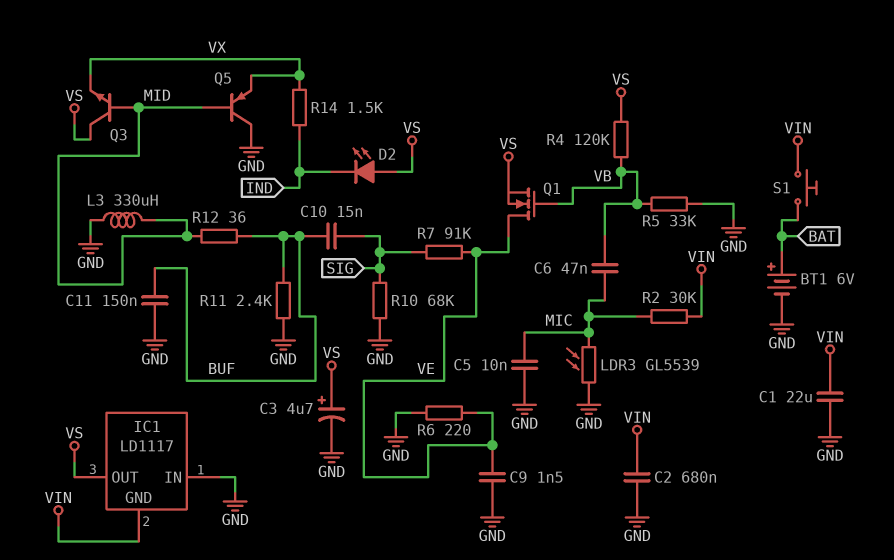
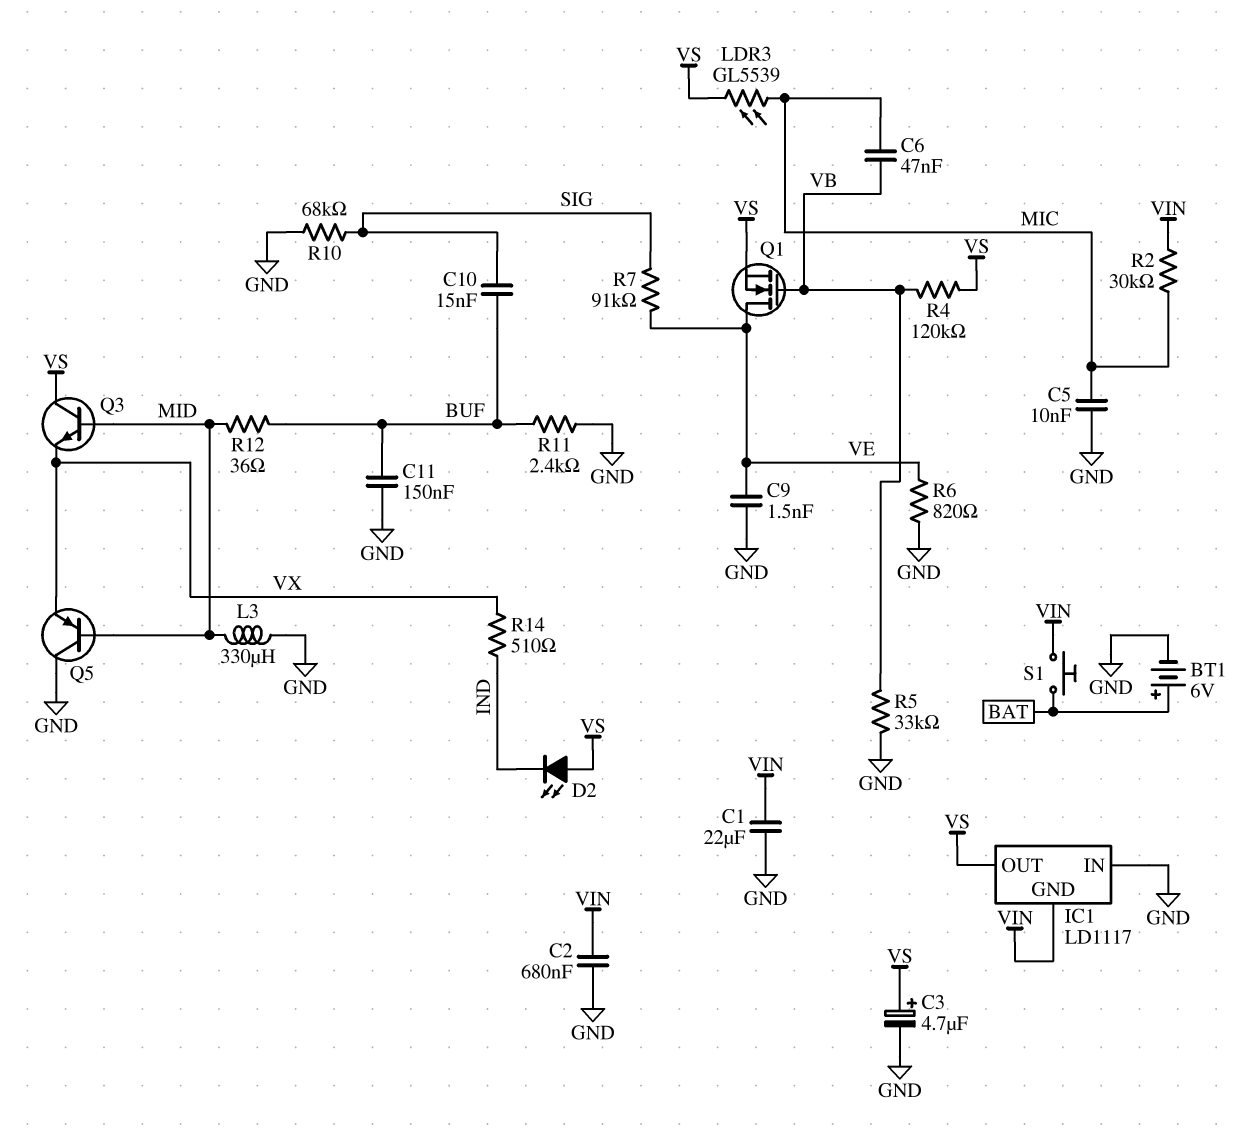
LDR3: GL5539 (GND, MIC) -> GL5539 (MIC, VS)
R6: 220 (GND, VE) -> 820 (GND, VE)
R14: 1.5k (IND, VX) -> 510 (IND, VX)

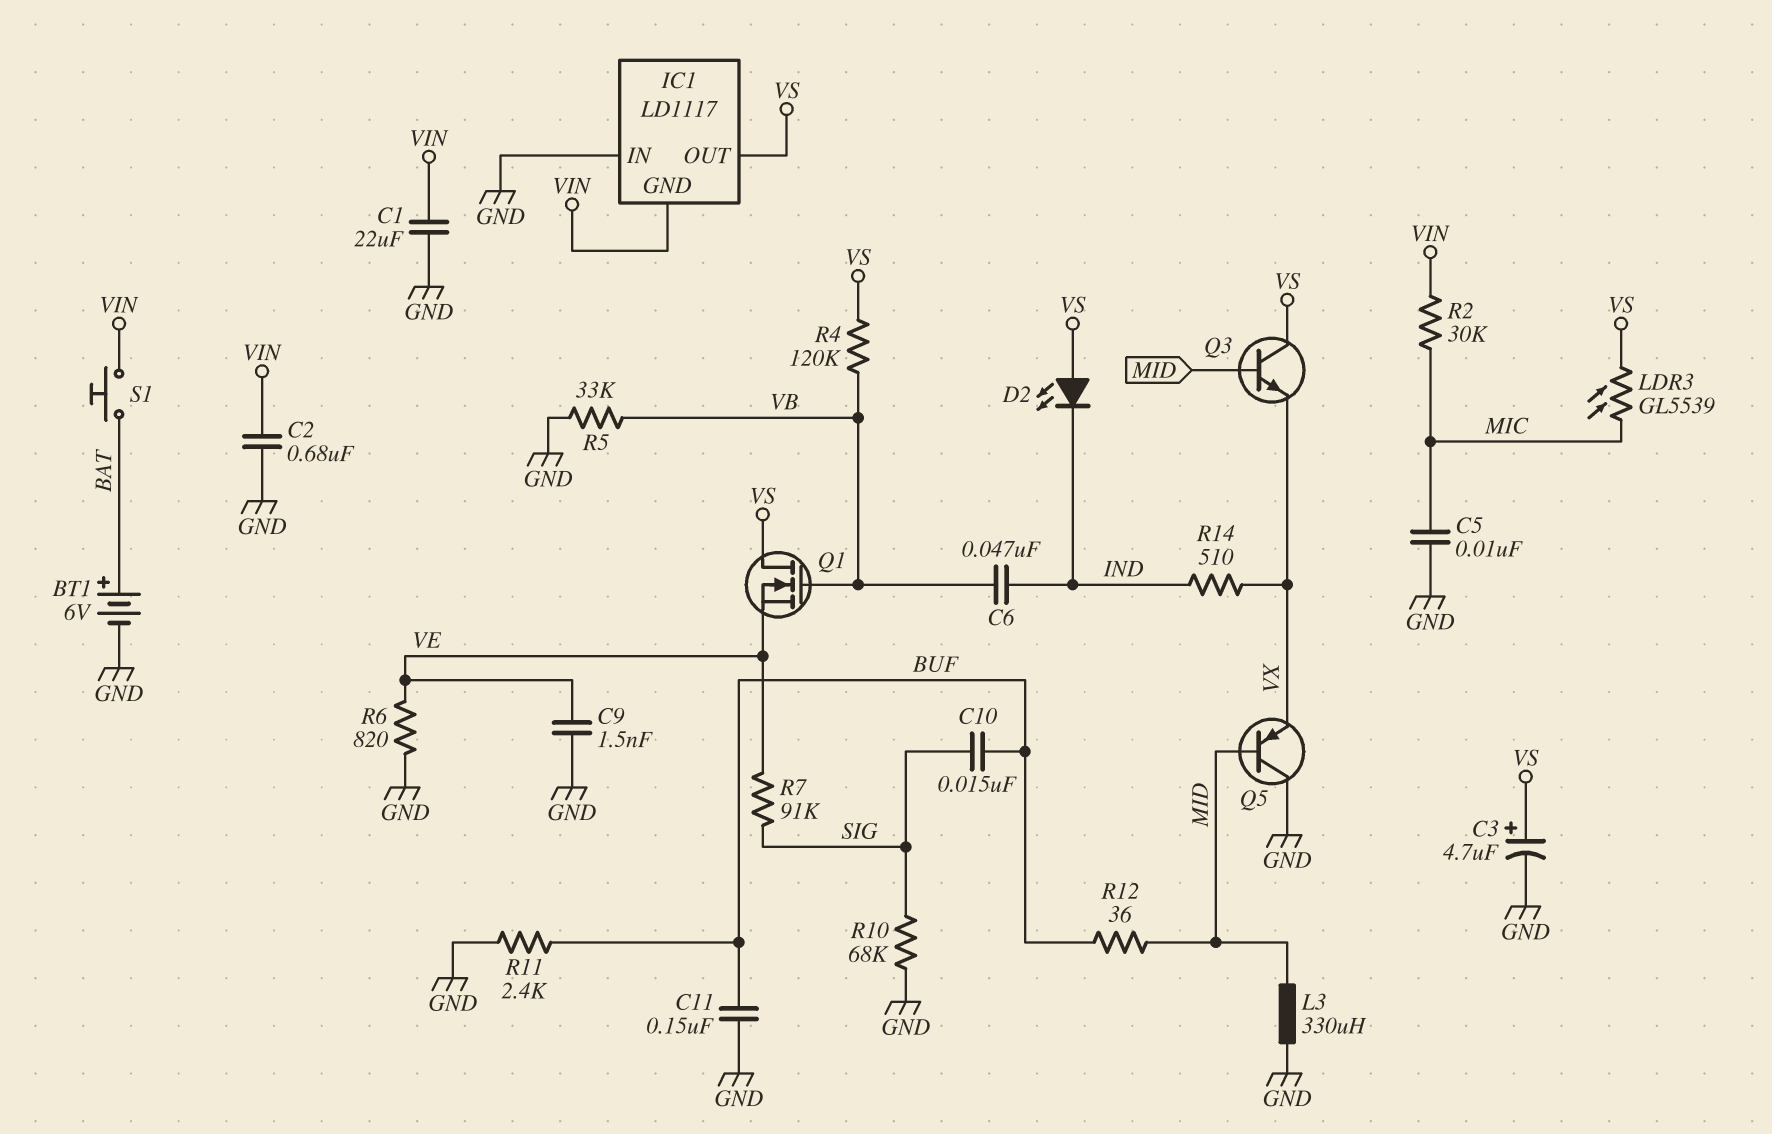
C6: 47nF (MIC, VB) -> 47nF (IND, VB)
Q1: NMOS (G VB, D VE, S VS) -> NMOS (G VB, D VS, S VE)

